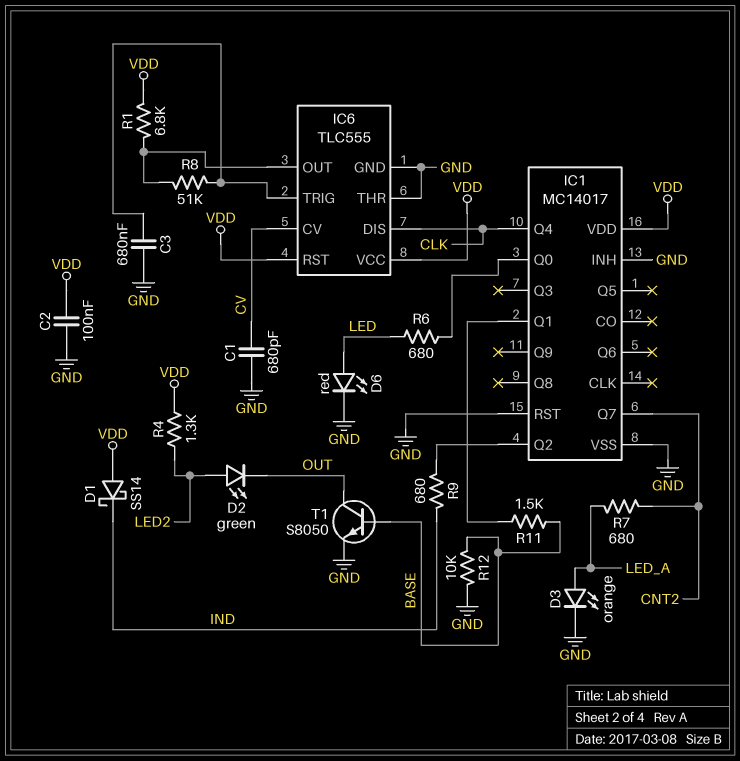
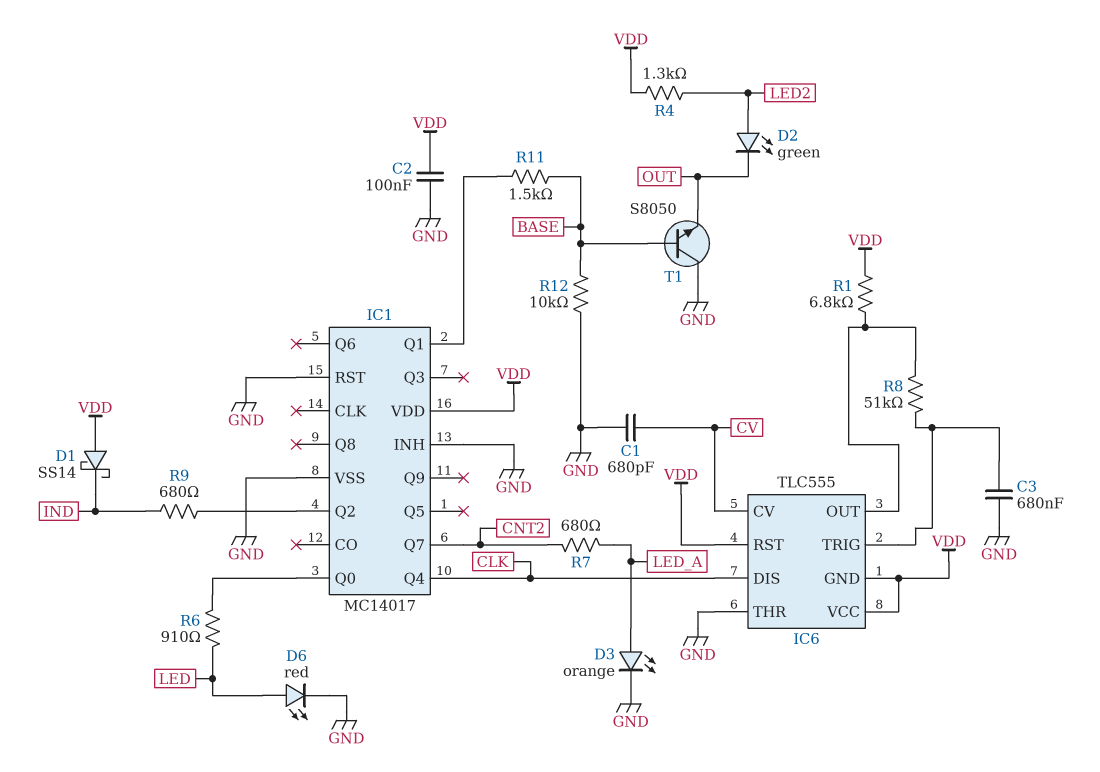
IC6 pin GND: GND -> VDD
R6: 680 (IC1/Q0, LED) -> 910 (IC1/Q0, LED)
T1: NPN S8050 (B BASE, C OUT, E GND) -> NPN S8050 (B BASE, C GND, E OUT)

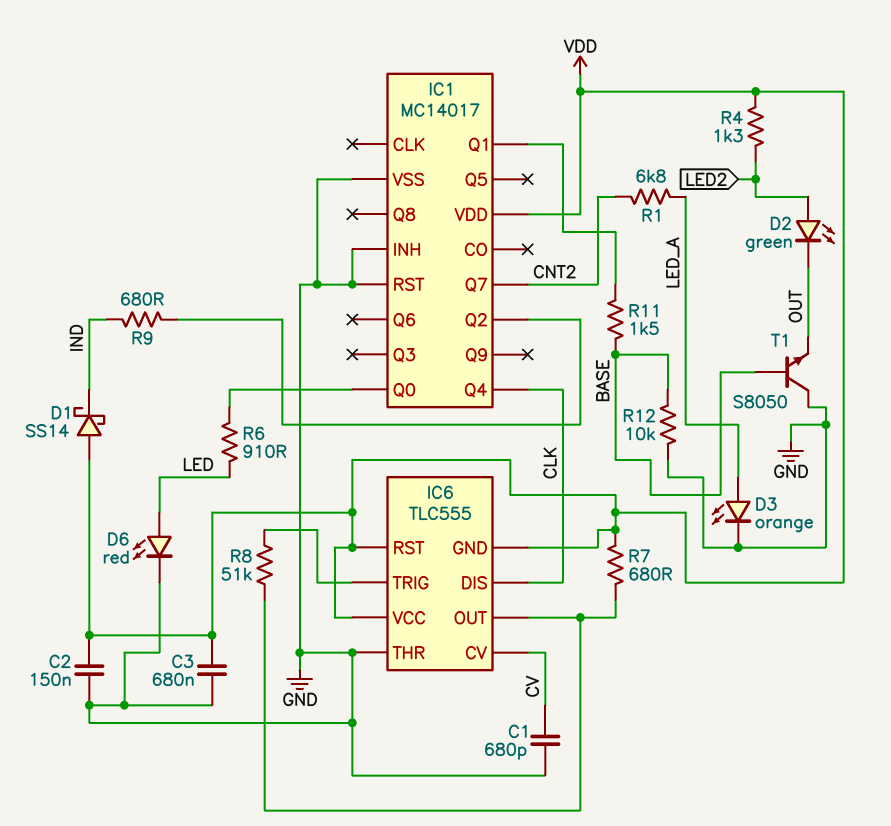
C2: 100nF (GND, VDD) -> 150nF (GND, VDD)
C3: 680nF (GND, IC6/TRIG) -> 680nF (GND, VDD)
R1: 6.8k (IC6/OUT, VDD) -> 6.8k (CNT2, LED_A)
R7: 680 (CNT2, LED_A) -> 680 (IC6/OUT, VDD)

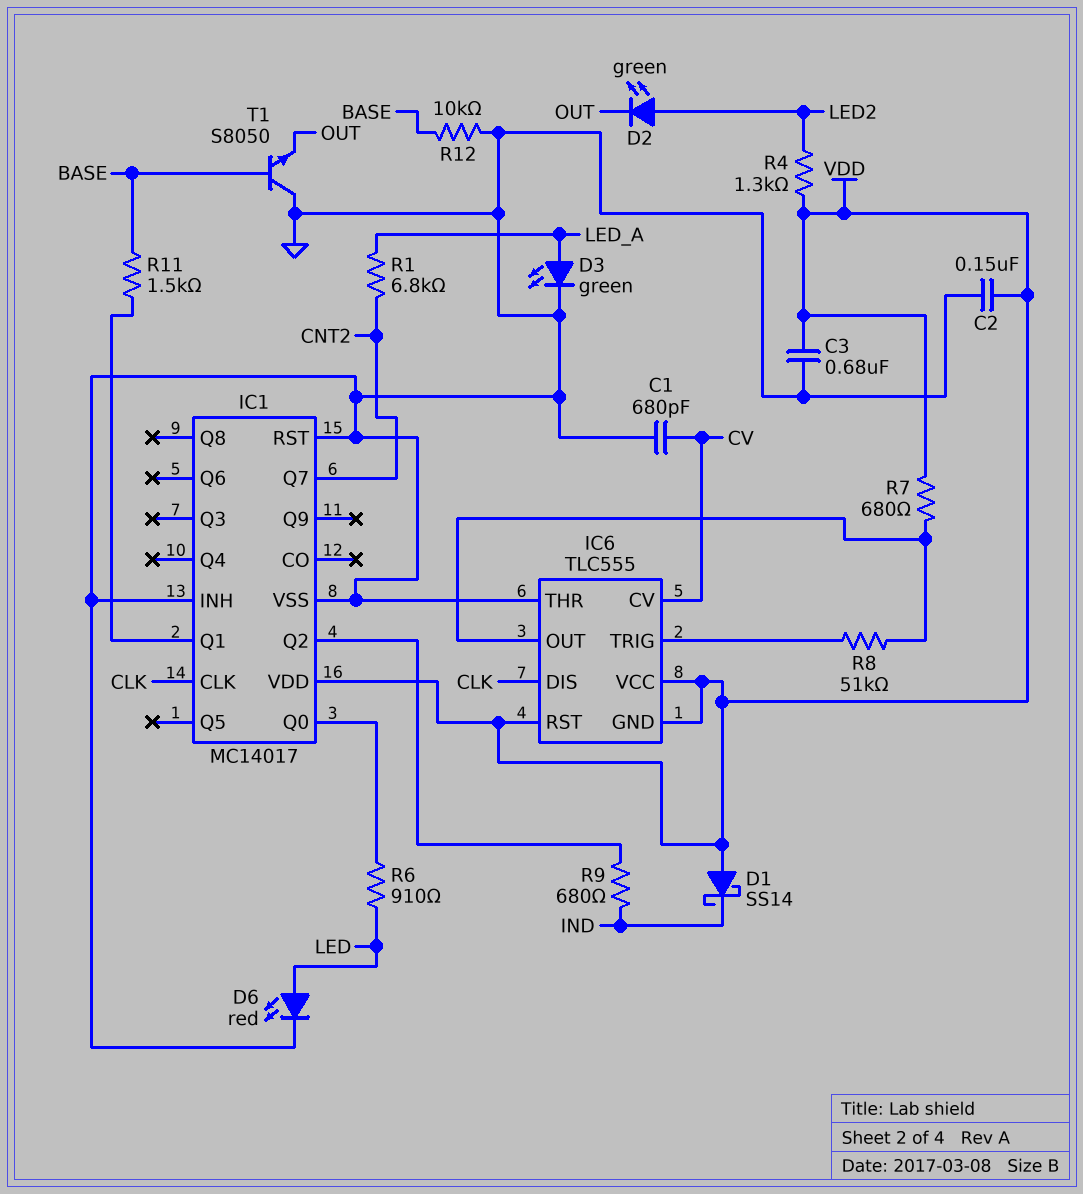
D3: LED orange (A LED_A, K GND) -> LED green (A LED_A, K GND)
IC1 pin CLK: none -> CLK
IC1 pin Q4: CLK -> none

